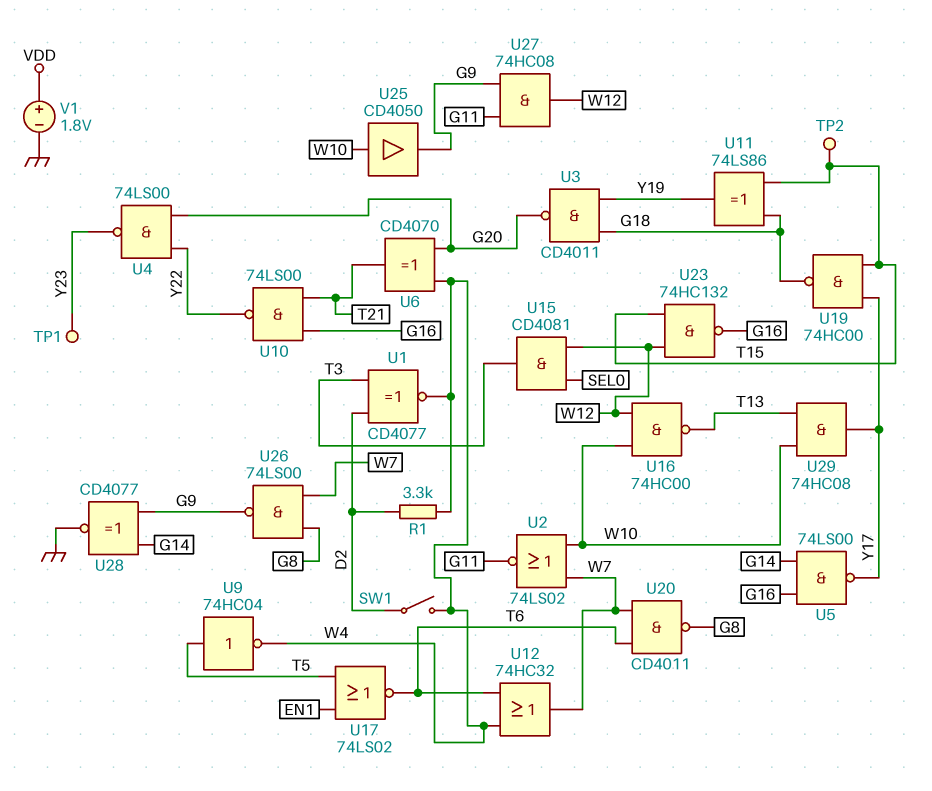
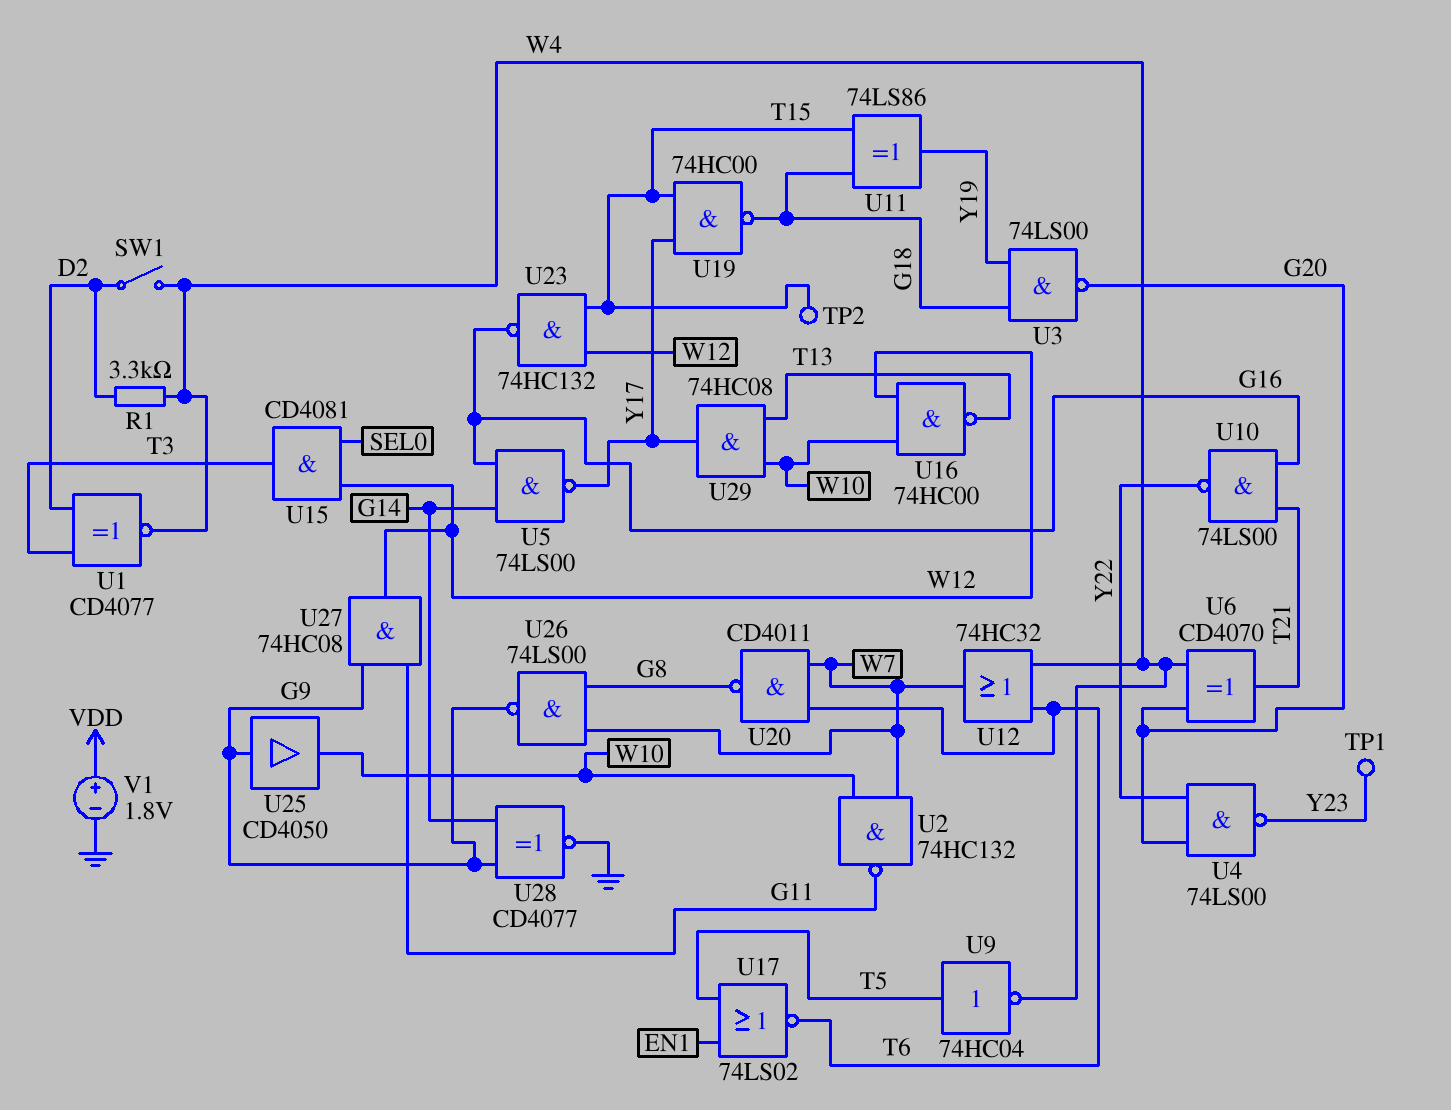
U2: NOR 74LS02 (in W7, in W10, out G11) -> NAND 74HC132 (in W7, in W10, out G11)
U3: NAND CD4011 (in G18, in Y19, out G20) -> NAND 74LS00 (in G18, in Y19, out G20)
U25: buffer CD4050 (in W10, out G9) -> buffer CD4050 (in G9, out W10)

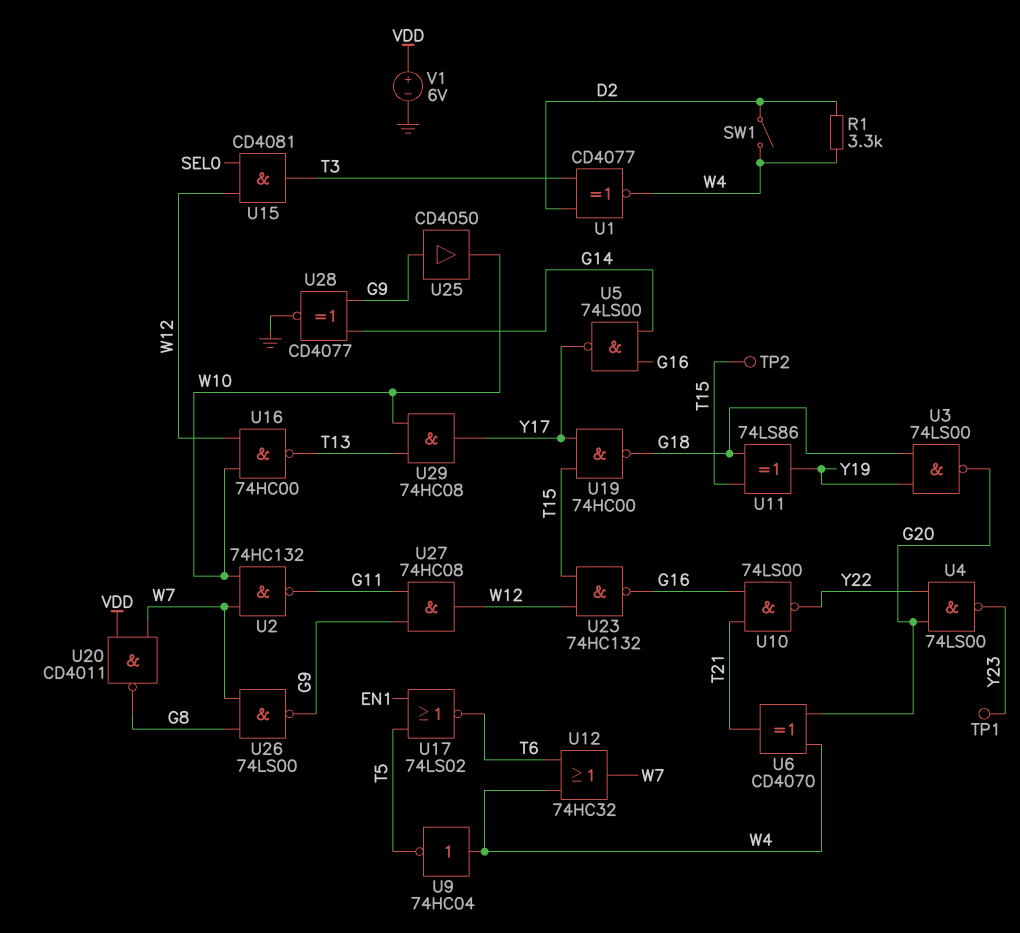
U9: NOT 74HC04 (in T5, out W4) -> NOT 74HC04 (in W4, out T5)
U20: NAND CD4011 (in T6, in W7, out G8) -> NAND CD4011 (in VDD, in W7, out G8)
V1: 1.8V (plus VDD, minus GND) -> 6V (plus VDD, minus GND)

